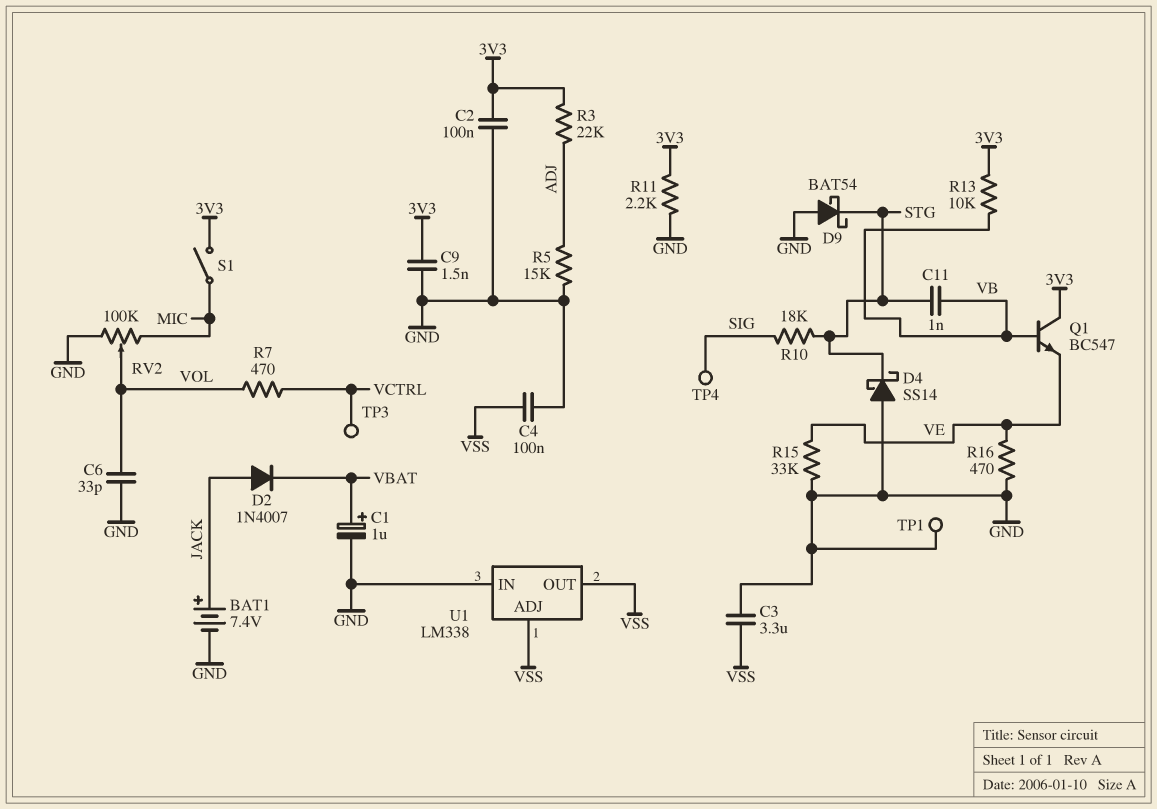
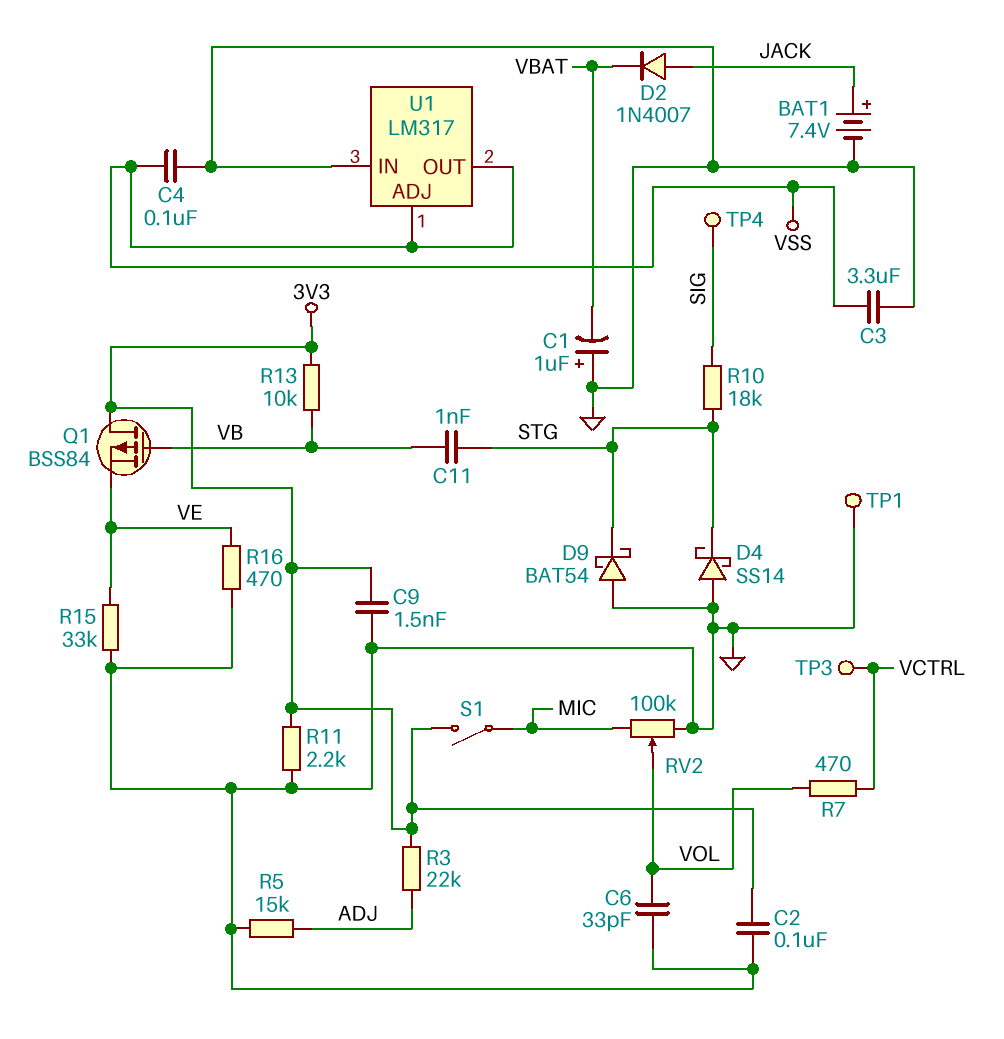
C1: 1uF (plus VBAT, minus GND) -> 1uF (plus GND, minus VBAT)
Q1: NPN BC547 (B VB, C 3V3, E VE) -> PMOS BSS84 (G VB, D 3V3, S VE)
U1: LM338 -> LM317

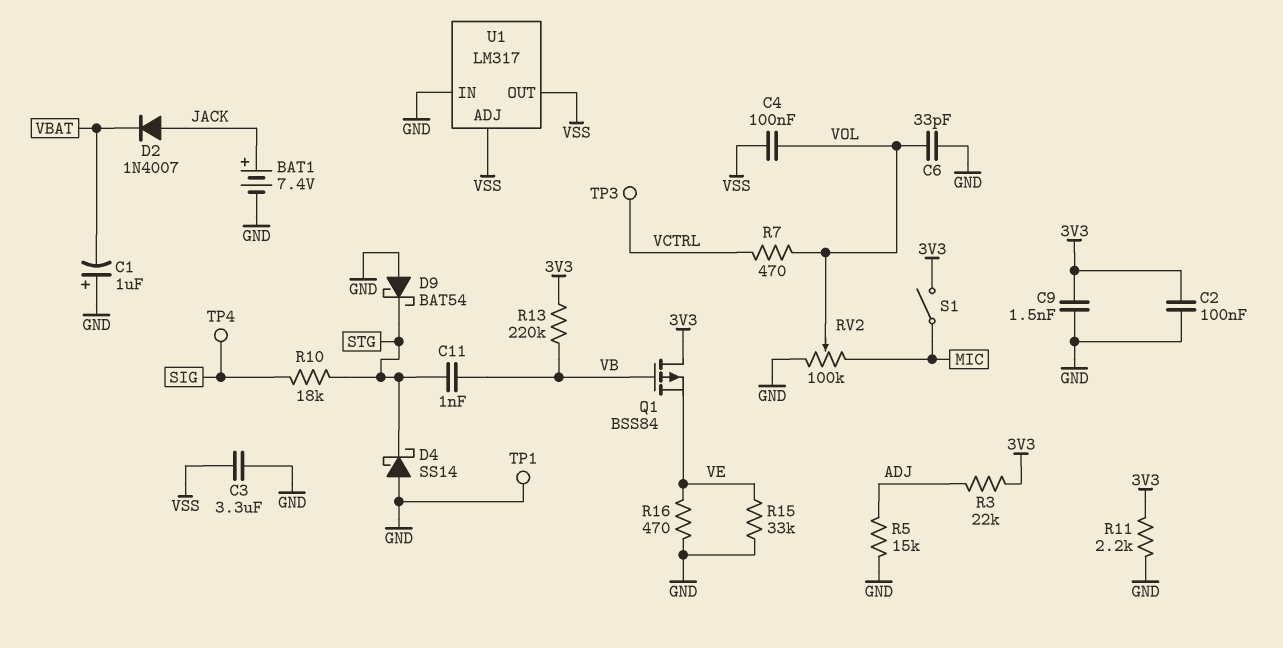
C4: 100nF (GND, VSS) -> 100nF (VOL, VSS)
R13: 10k (3V3, VB) -> 220k (3V3, VB)

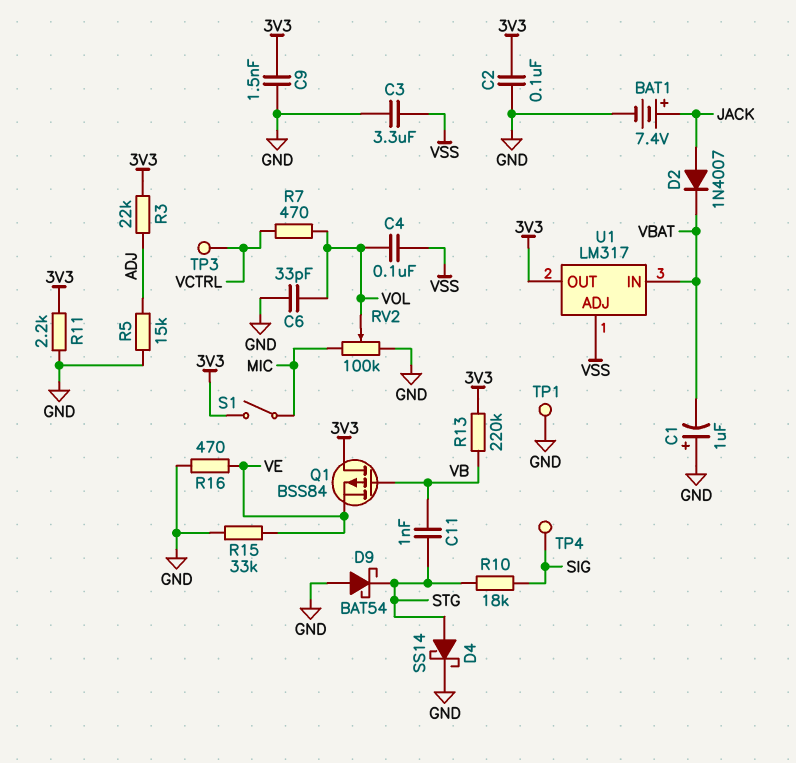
D4: schottky SS14 (A GND, K STG) -> schottky SS14 (A STG, K GND)
U1 pin IN: GND -> VBAT
U1 pin OUT: VSS -> 3V3

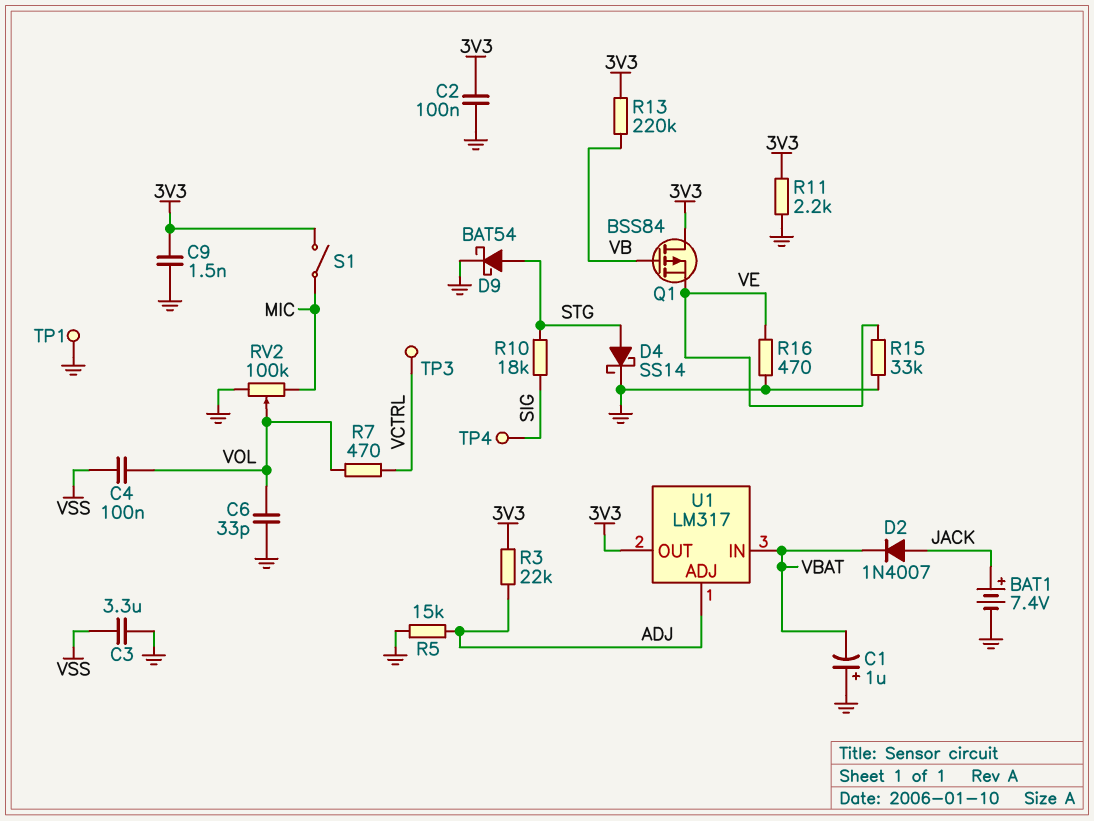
C11: 1nF (STG, VB) -> none
D9: schottky BAT54 (A GND, K STG) -> schottky BAT54 (A STG, K GND)
U1 pin ADJ: VSS -> ADJ

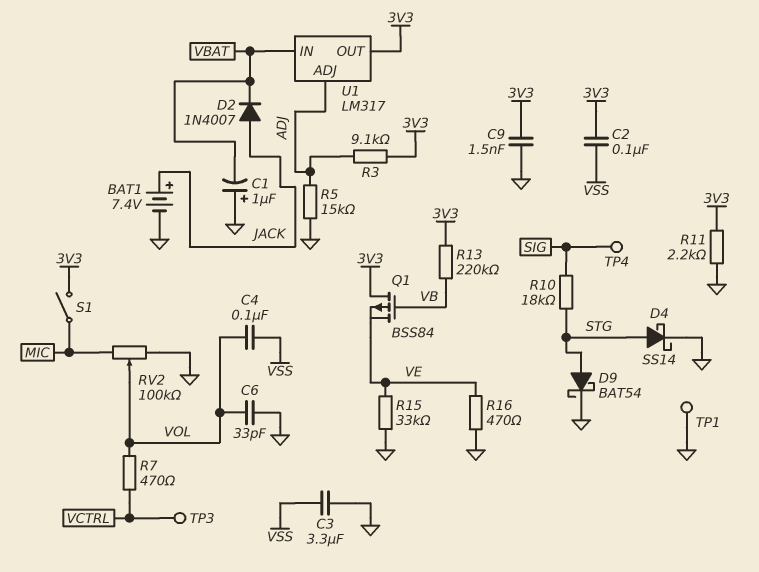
C2: 100nF (3V3, GND) -> 100nF (3V3, VSS)
R3: 22k (3V3, ADJ) -> 9.1k (3V3, ADJ)

